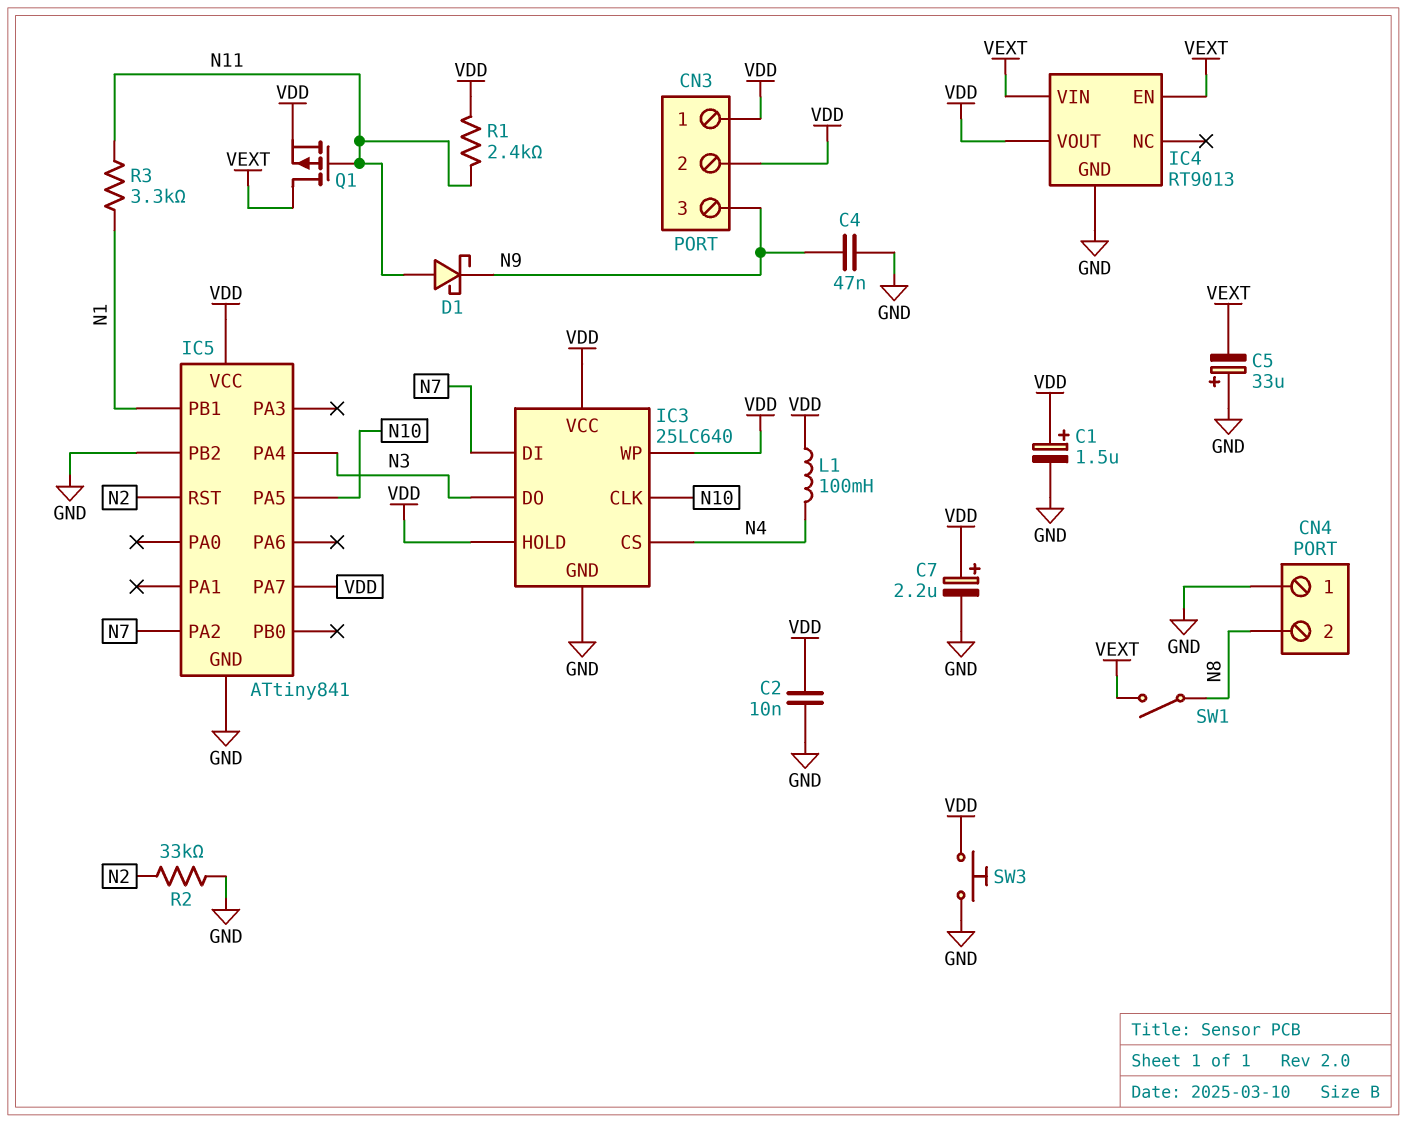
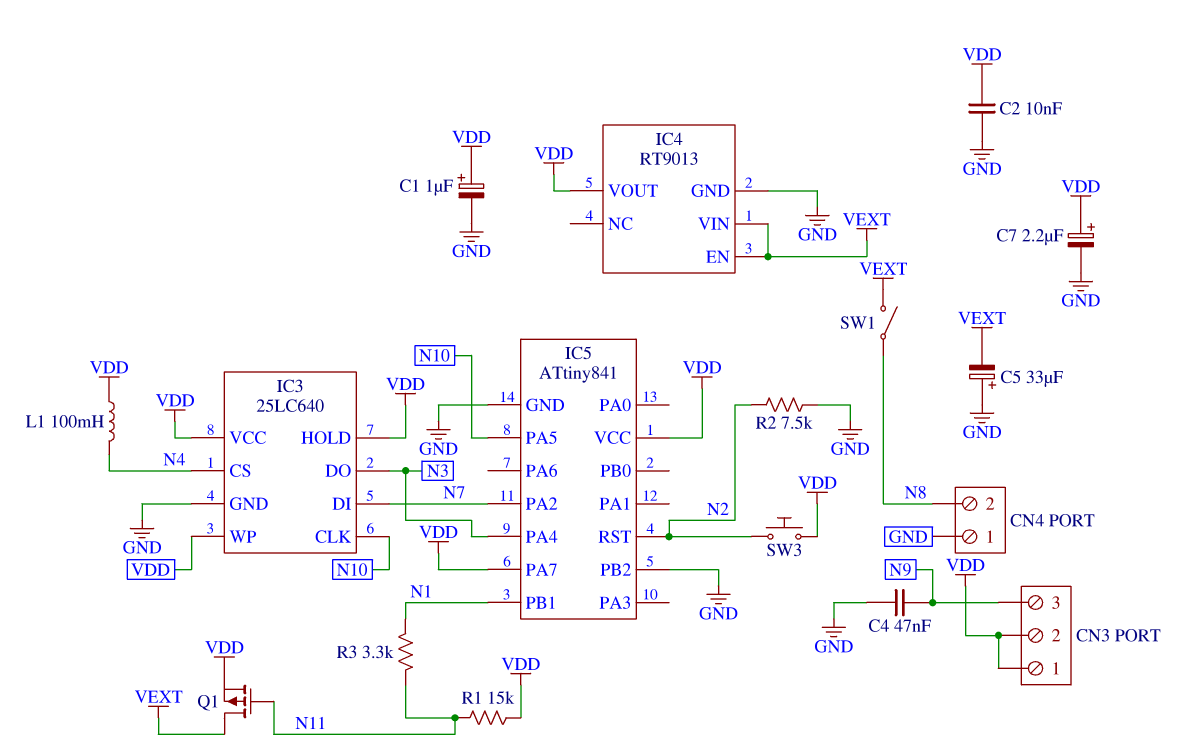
C1: 1.5uF (plus VDD, minus GND) -> 1uF (plus VDD, minus GND)
D1: schottky (A N11, K N9) -> none
R1: 2.4k (N11, VDD) -> 15k (N11, VDD)
R2: 33k (GND, N2) -> 7.5k (GND, N2)
SW3: button (GND, VDD) -> button (N2, VDD)

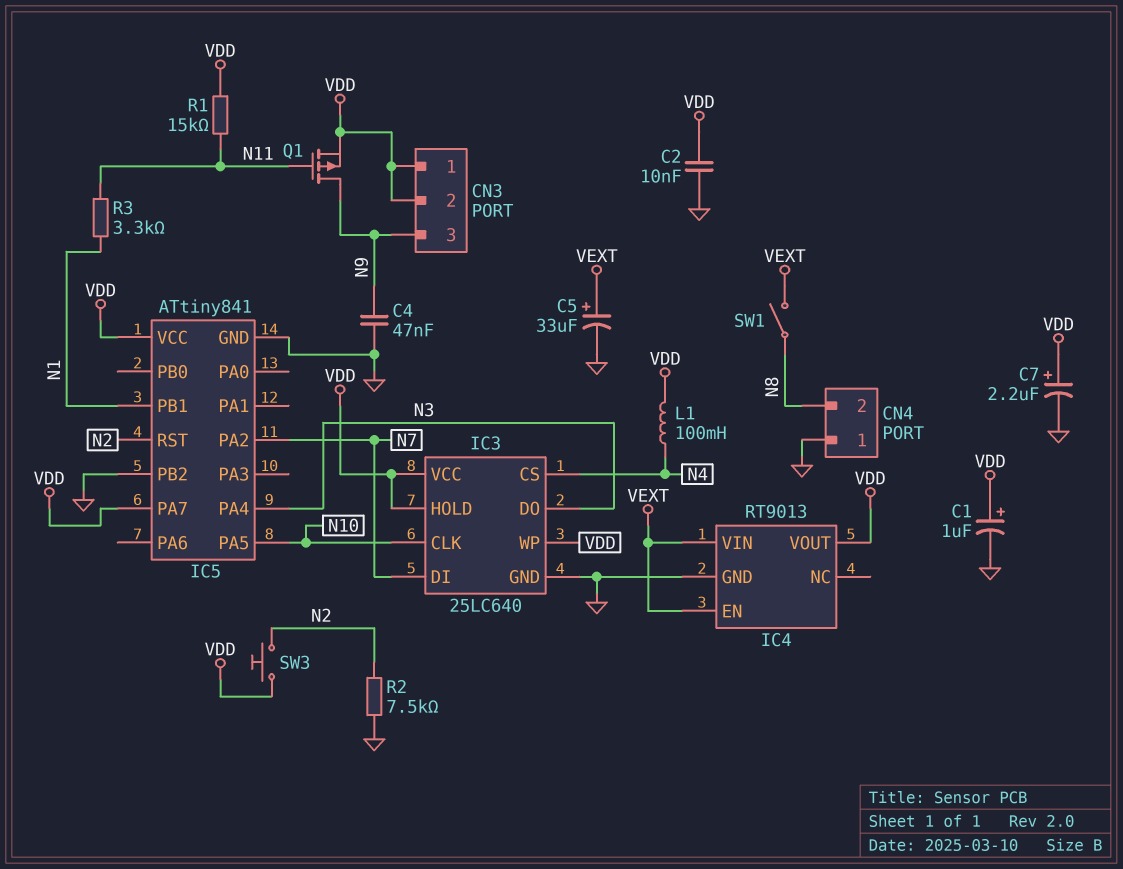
C5: 33uF (plus GND, minus VEXT) -> 33uF (plus VEXT, minus GND)
Q1: PMOS (G N11, D VEXT, S VDD) -> PMOS (G N11, D N9, S VDD)

